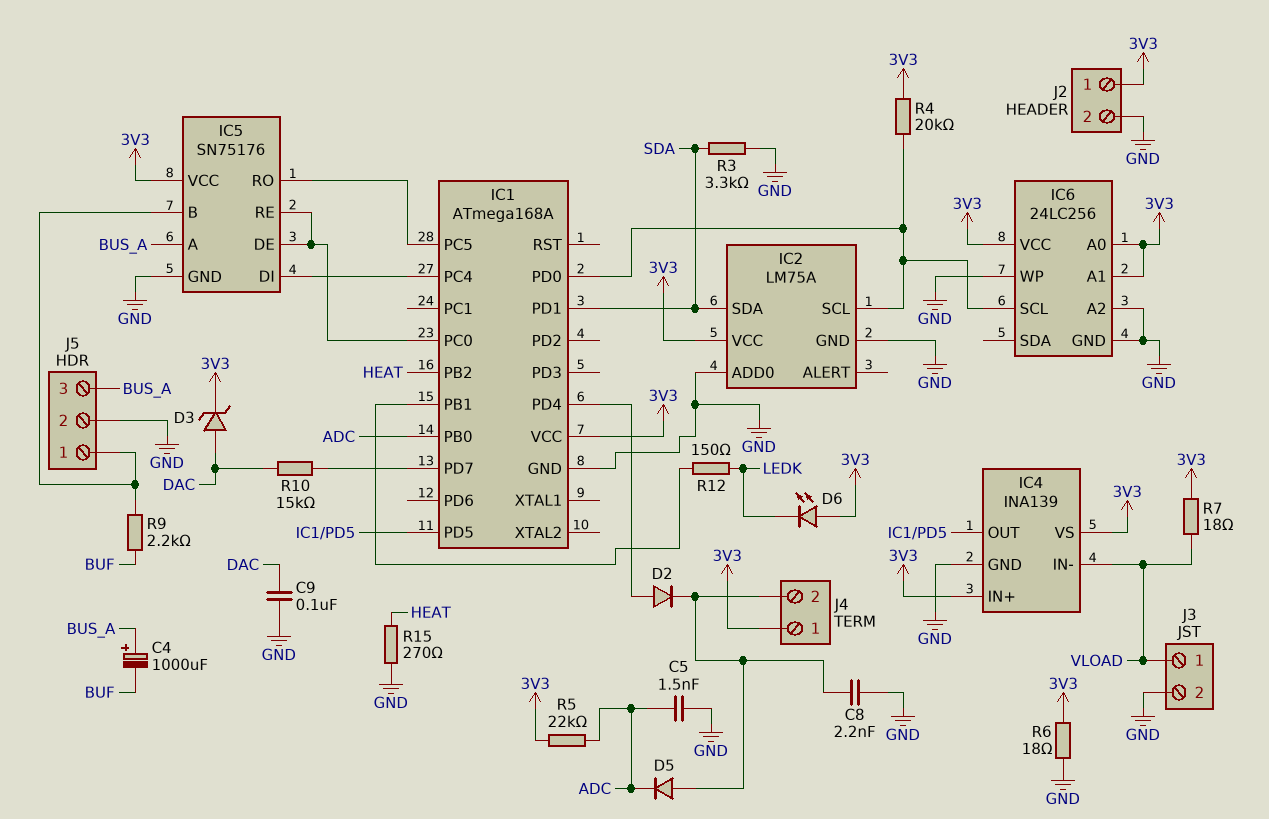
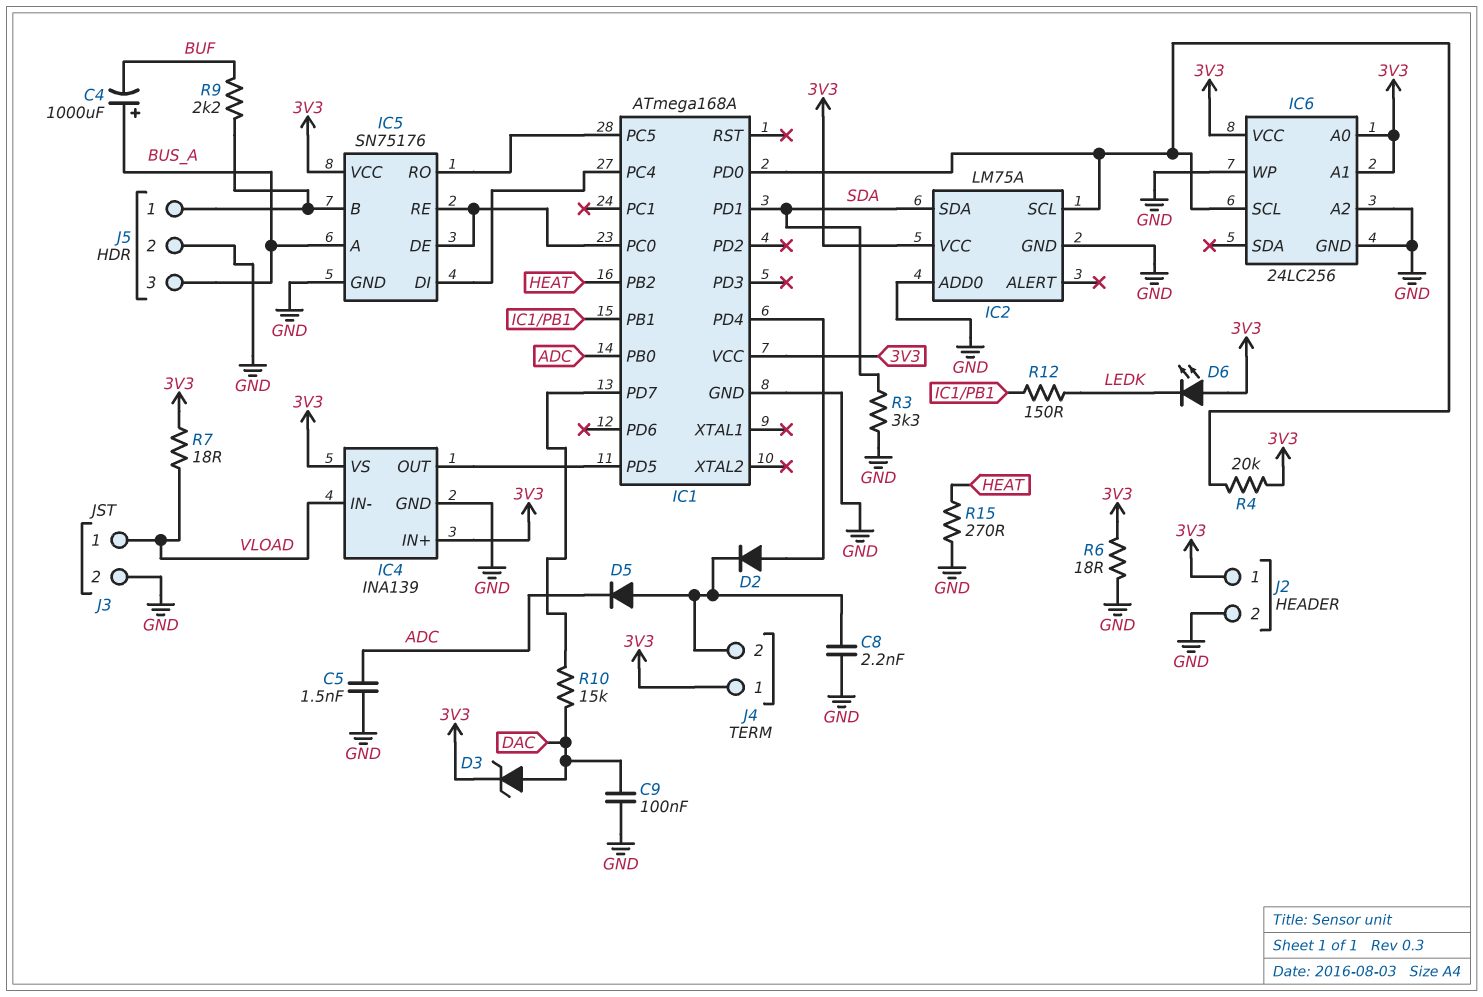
R5: 22k (3V3, ADC) -> none

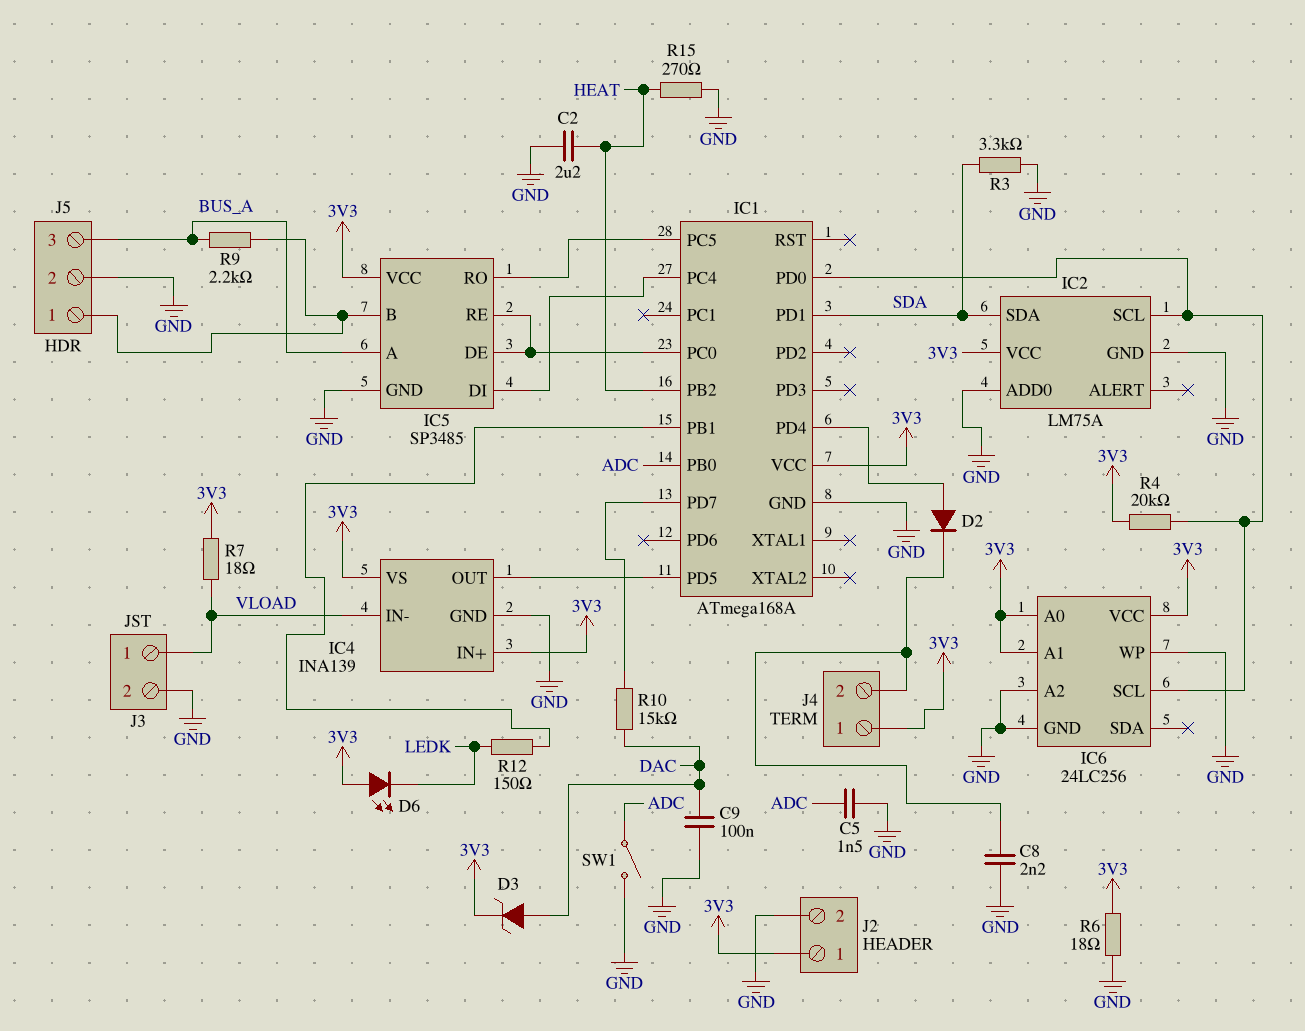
C2: none -> 2.2uF (GND, HEAT)
C4: 1000uF (plus BUS_A, minus BUF) -> none
D5: diode (A J4/2, K ADC) -> none
IC5: SN75176 -> SP3485
R9: 2.2k (BUF, IC5/B) -> 2.2k (BUS_A, IC5/B)
SW1: none -> switch (ADC, GND)

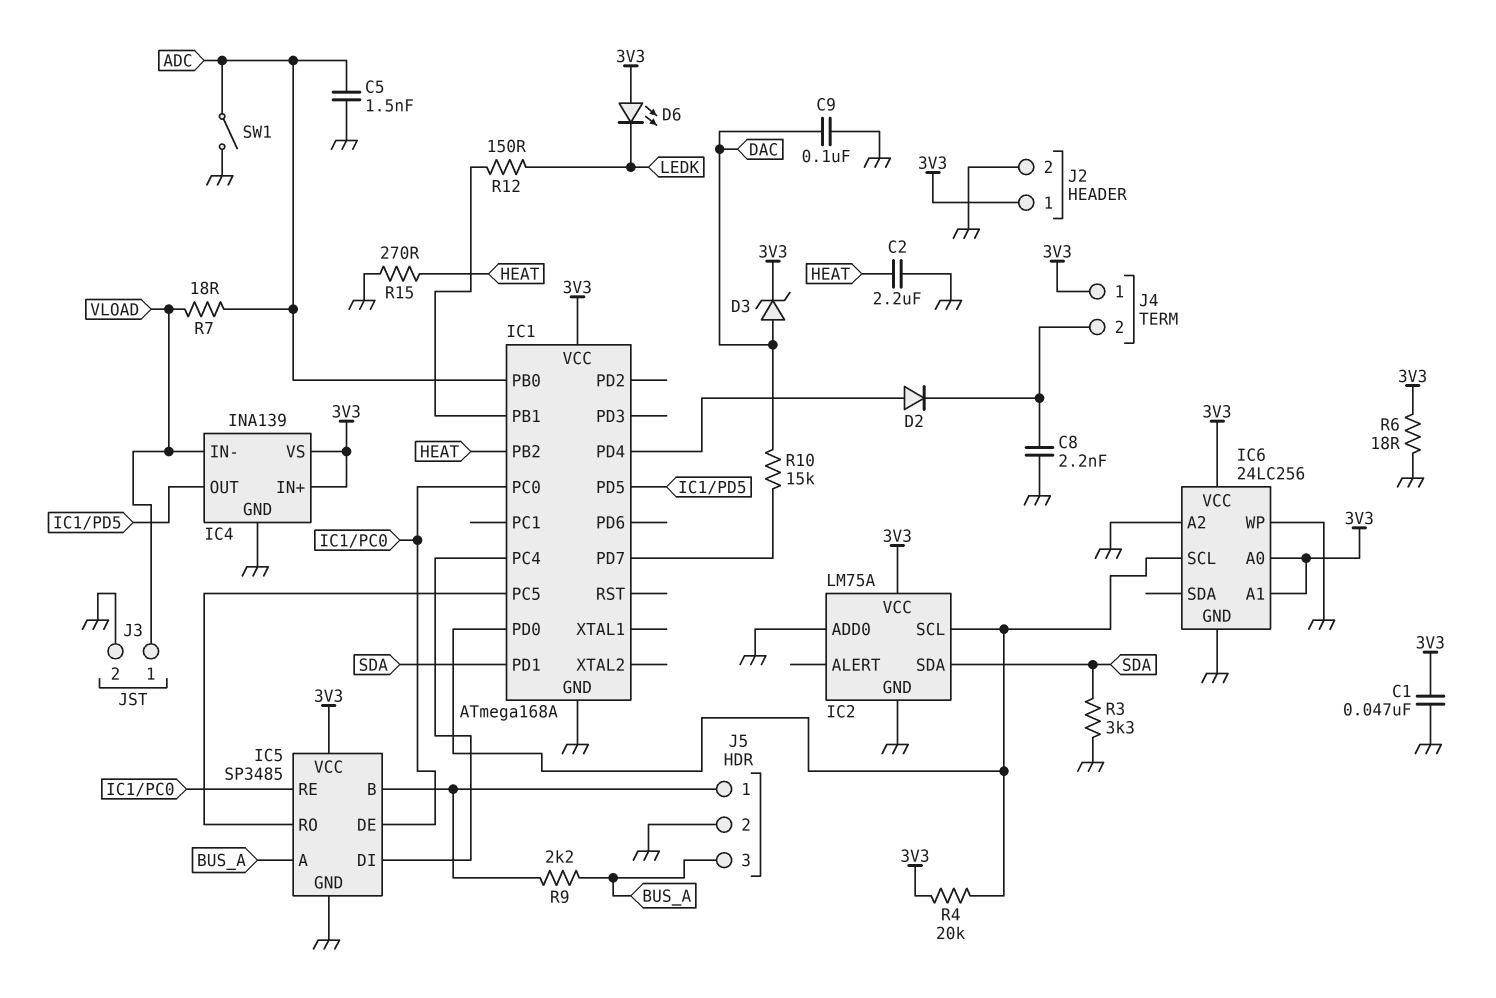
C1: none -> 47nF (3V3, GND)
R7: 18 (3V3, VLOAD) -> 18 (ADC, VLOAD)

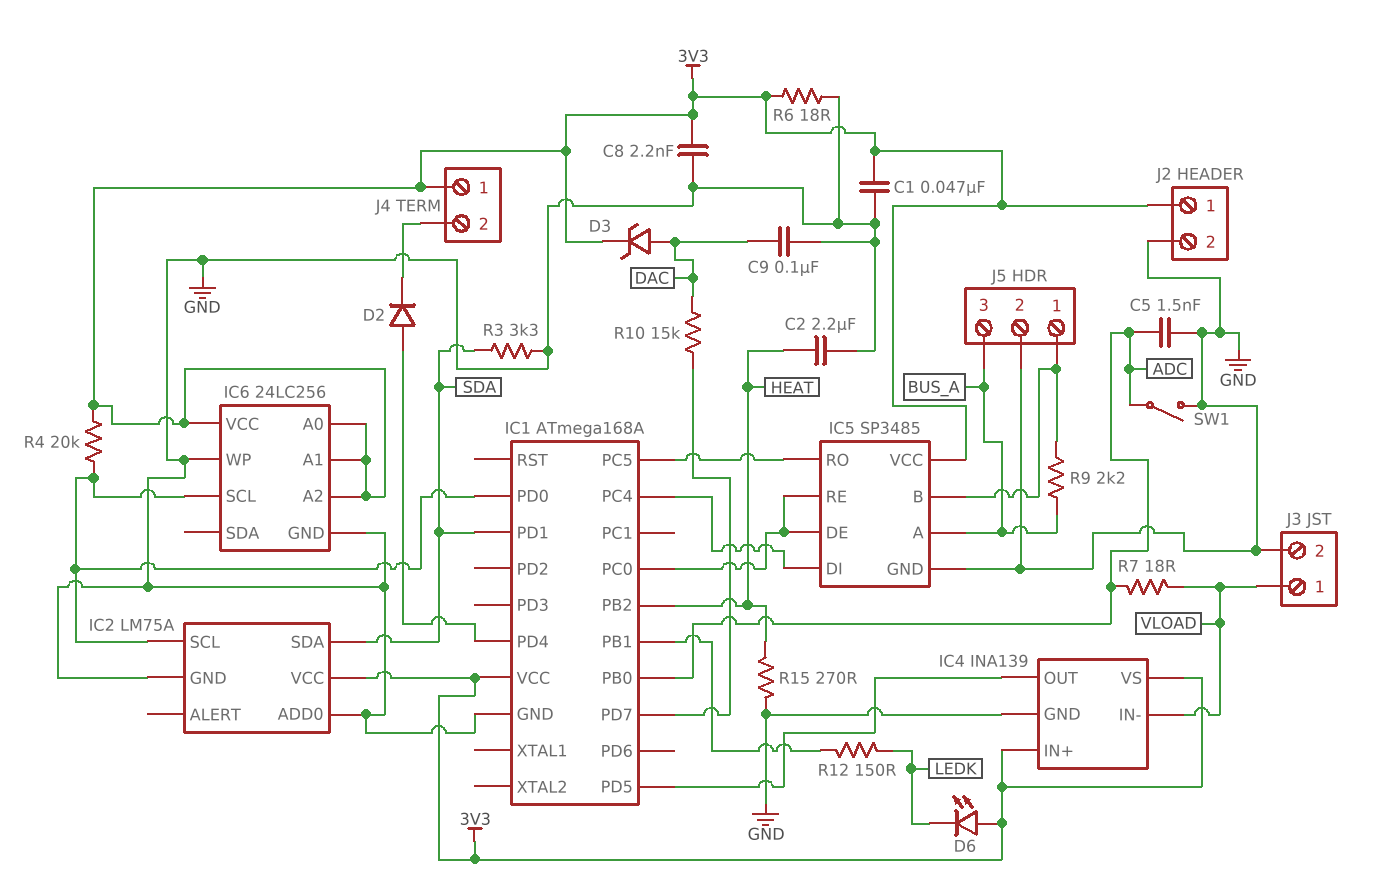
C8: 2.2nF (GND, J4/2) -> 2.2nF (3V3, GND)
IC6 pin A2: GND -> 3V3

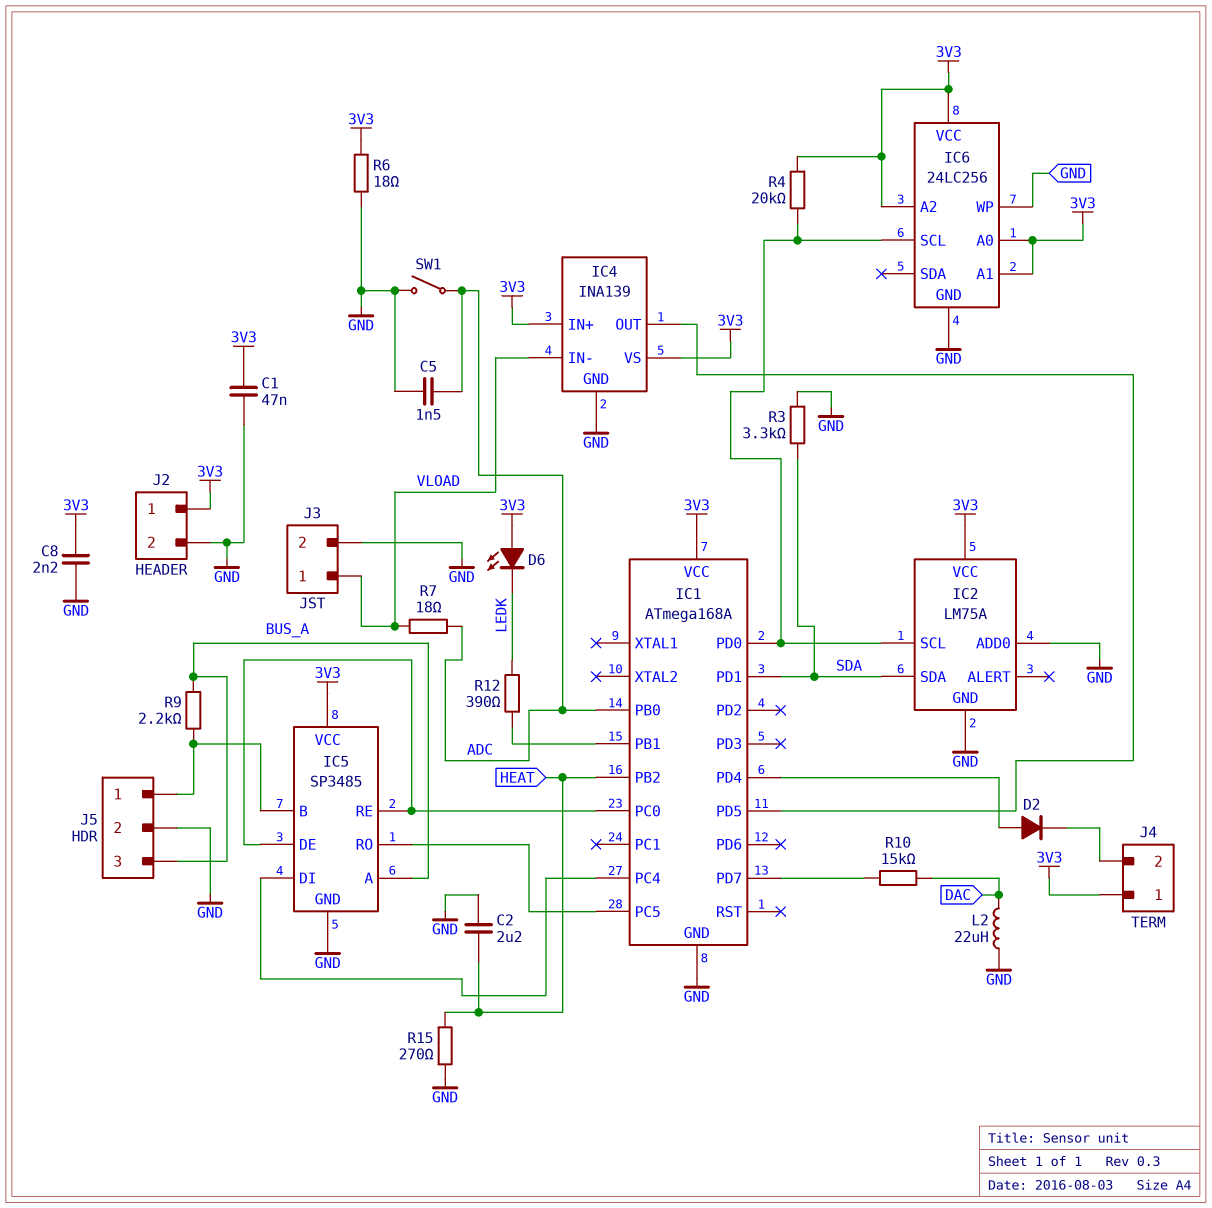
C9: 100nF (DAC, GND) -> none
D3: zener (A DAC, K 3V3) -> none
L2: none -> 22uH (DAC, GND)
R12: 150 (IC1/PB1, LEDK) -> 390 (IC1/PB1, LEDK)

